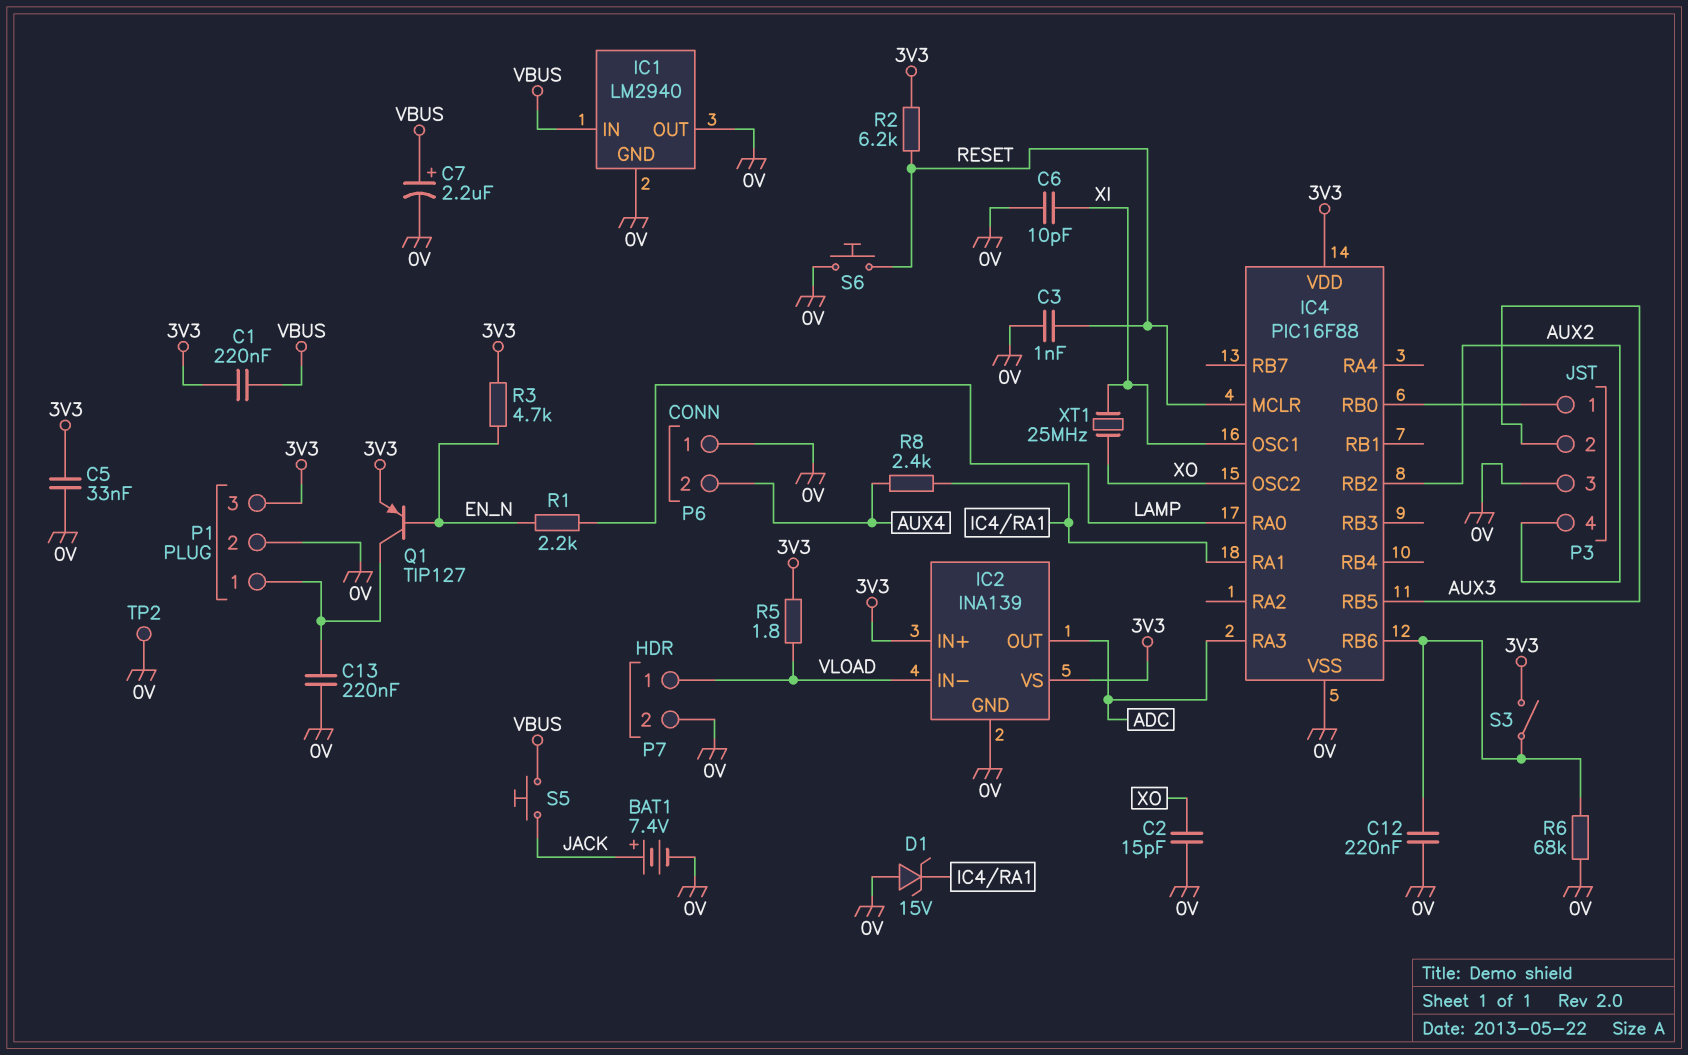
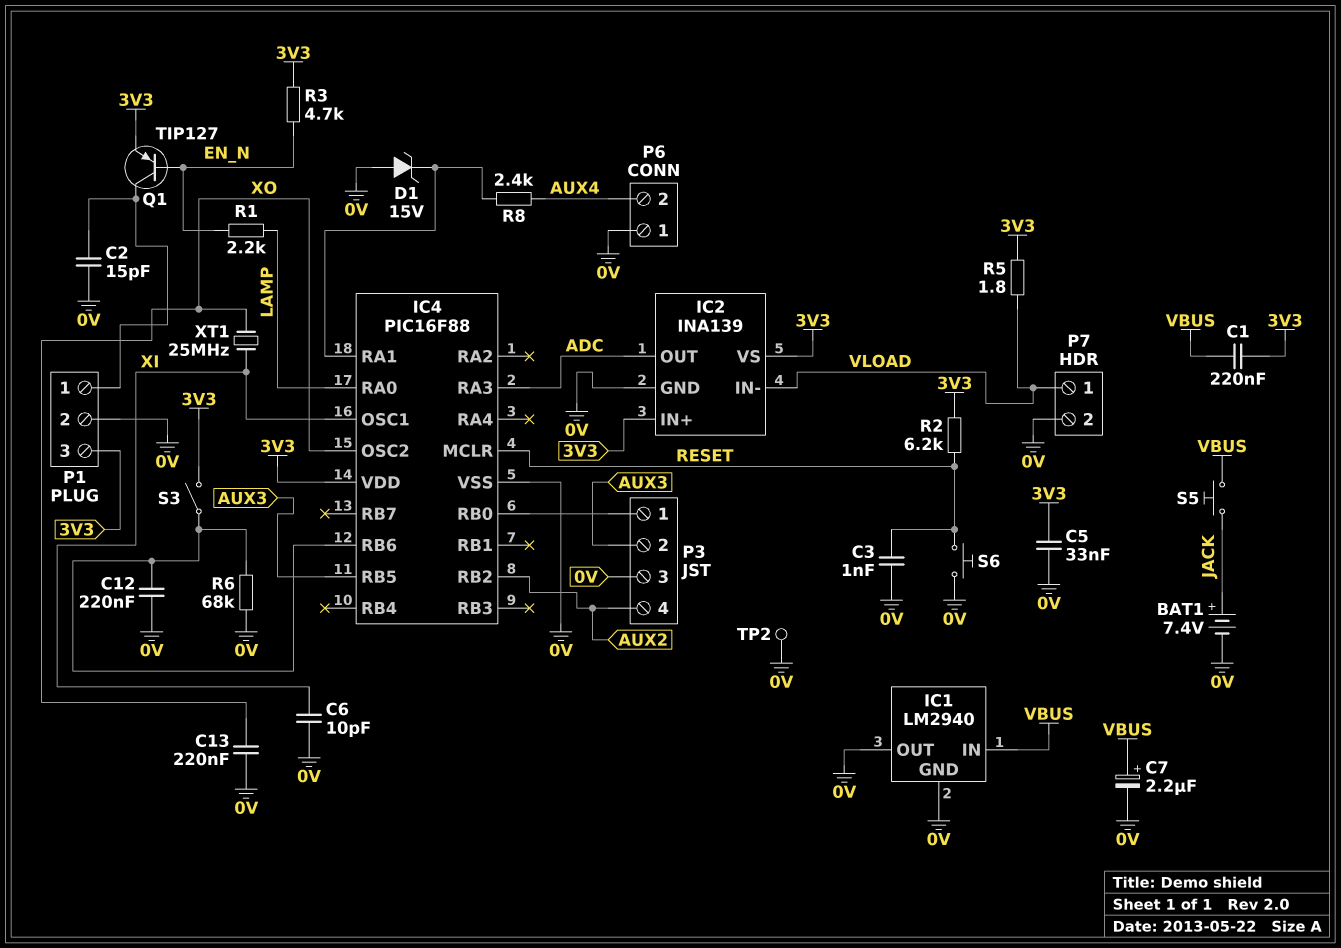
C2: 15pF (0V, XO) -> 15pF (0V, P1/1)
C13: 220nF (0V, P1/1) -> 220nF (0V, XO)

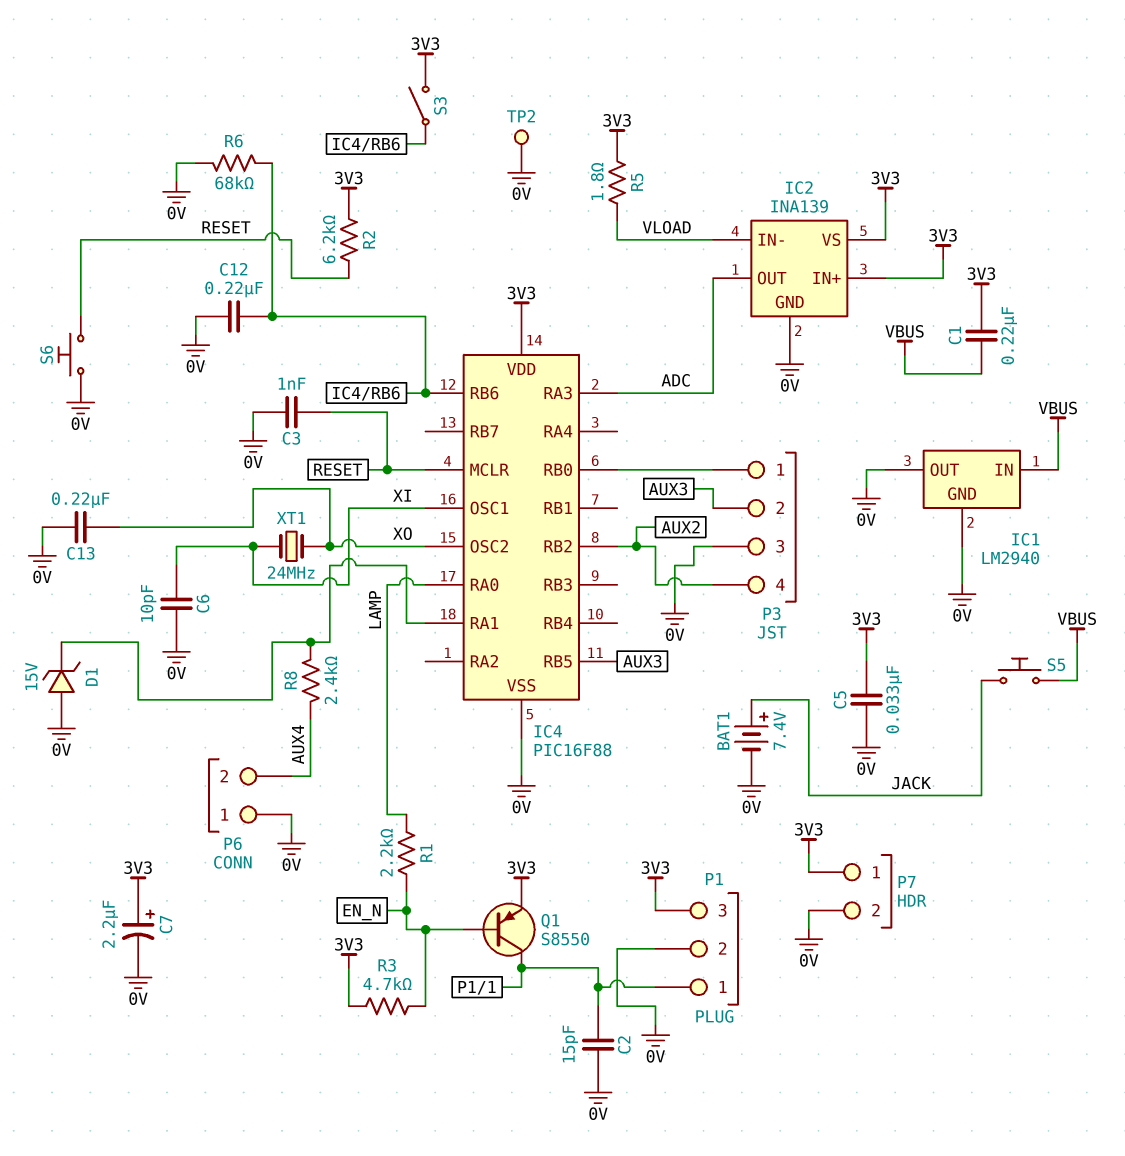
C7: 2.2uF (plus VBUS, minus 0V) -> 2.2uF (plus 3V3, minus 0V)
P7 pin 1: VLOAD -> 3V3
Q1: PNP TIP127 (B EN_N, C P1/1, E 3V3) -> PNP S8550 (B EN_N, C P1/1, E 3V3)
XT1: 25MHz (XI, XO) -> 24MHz (XI, XO)

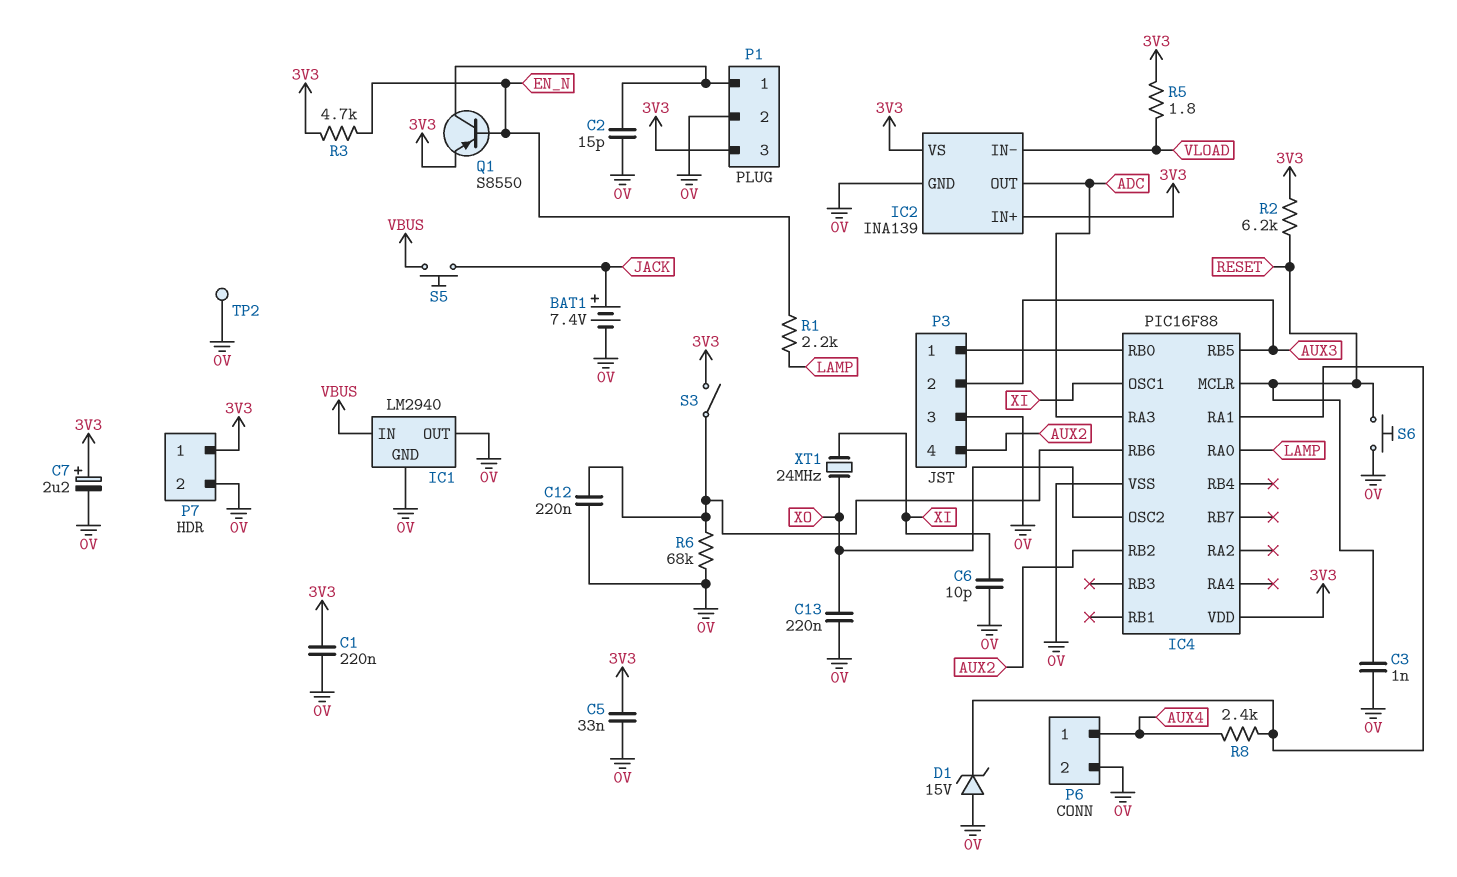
C1: 220nF (3V3, VBUS) -> 220nF (0V, 3V3)
P6 pin 1: 0V -> AUX4
P6 pin 2: AUX4 -> 0V

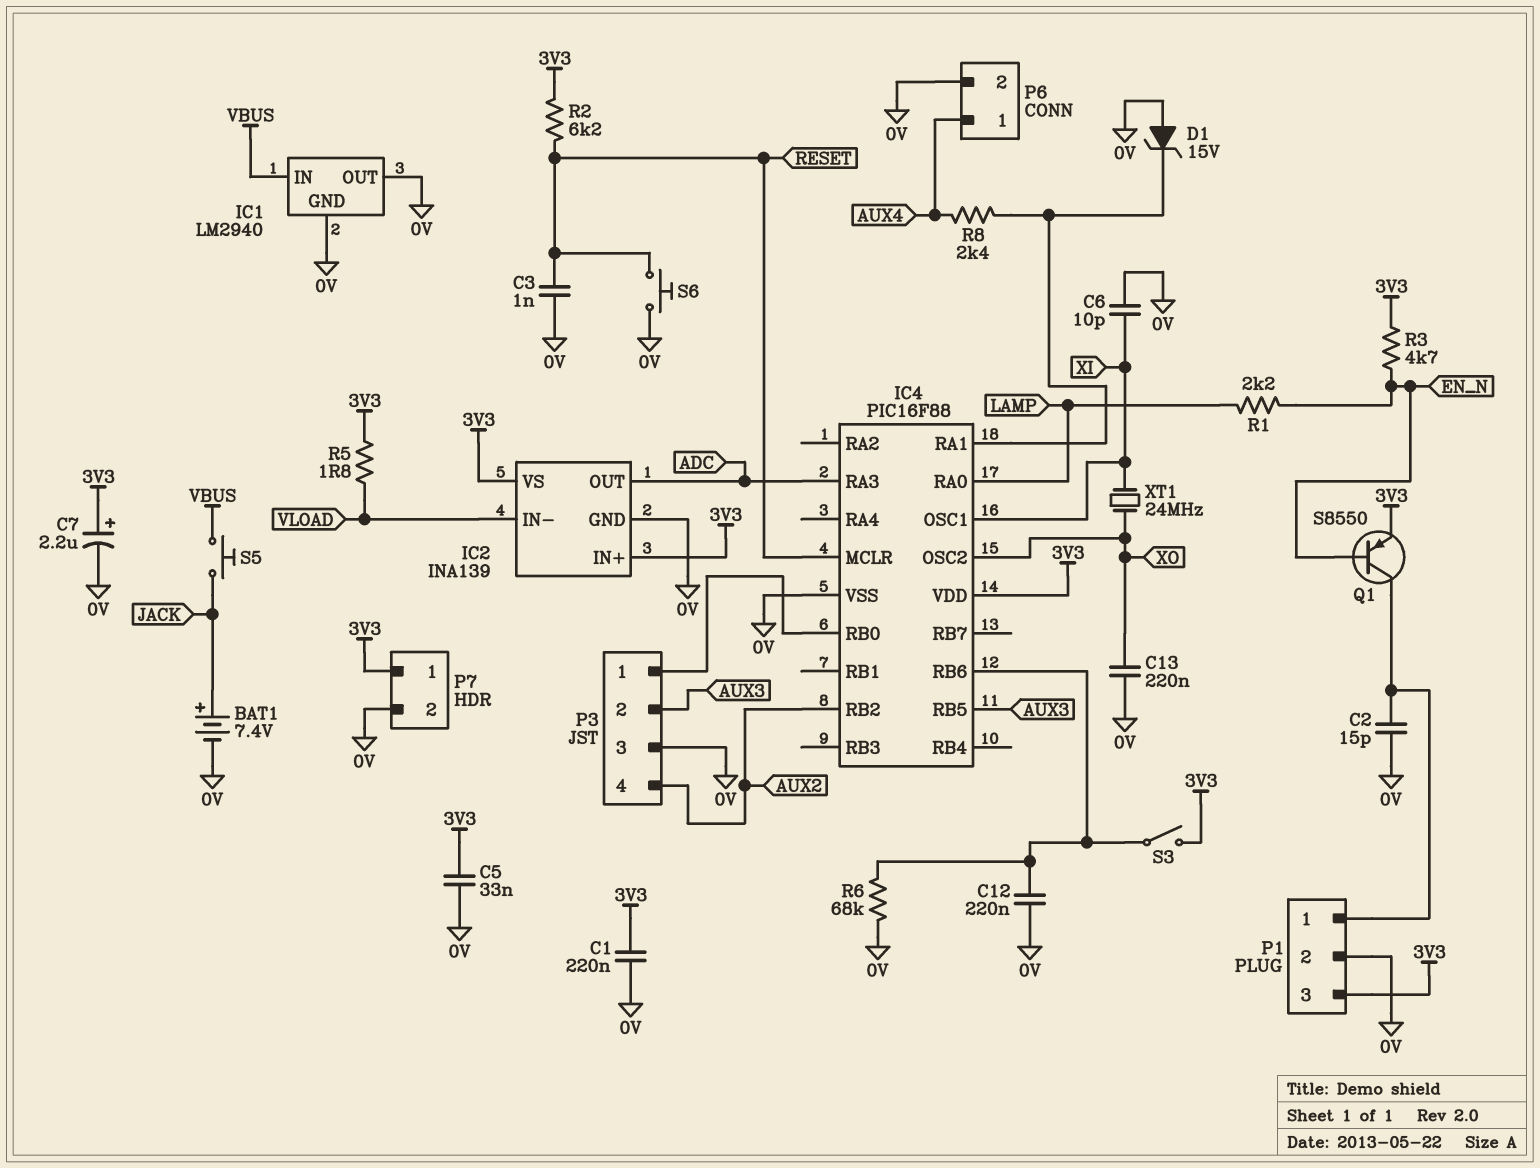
TP2: test point (0V) -> none

